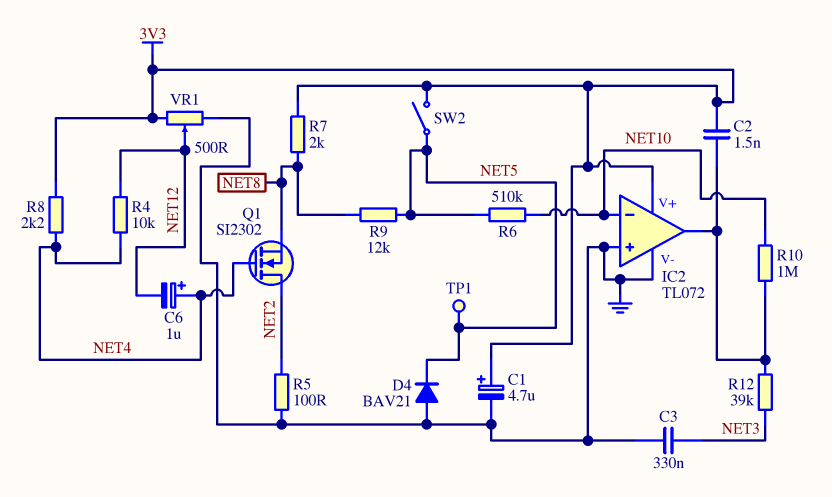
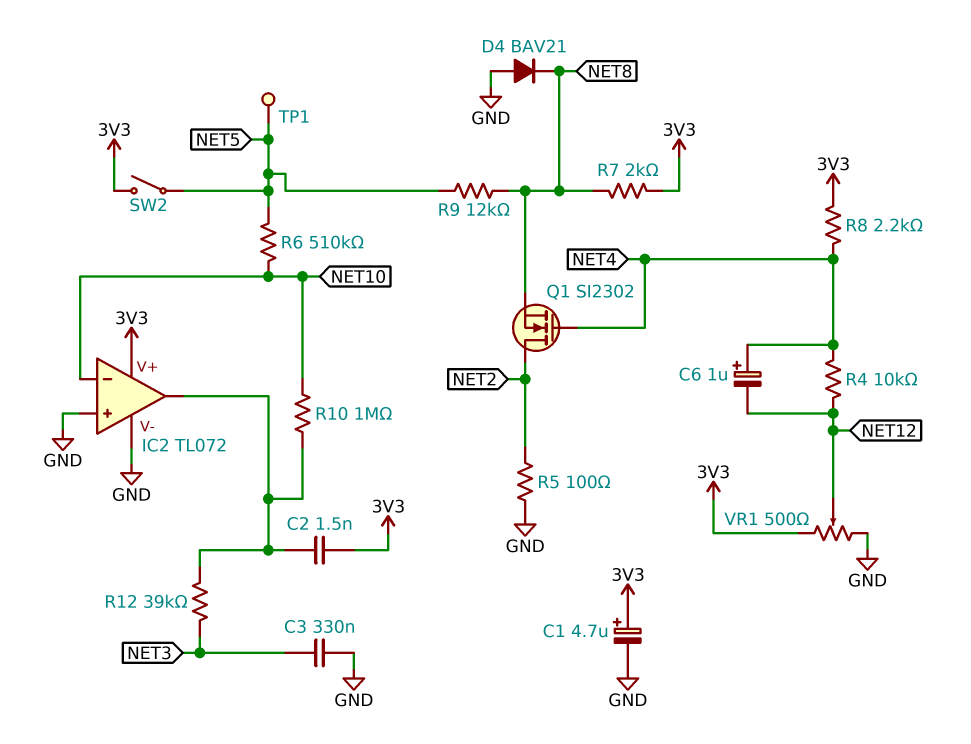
D4: diode BAV21 (A GND, K NET5) -> diode BAV21 (A GND, K NET8)

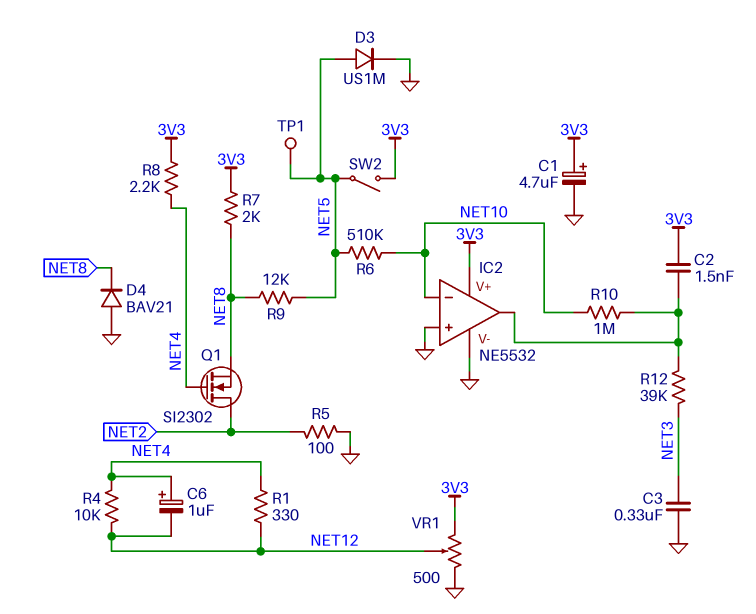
D3: none -> diode US1M (A NET5, K GND)
IC2: TL072 -> NE5532
R1: none -> 330 (NET4, NET12)

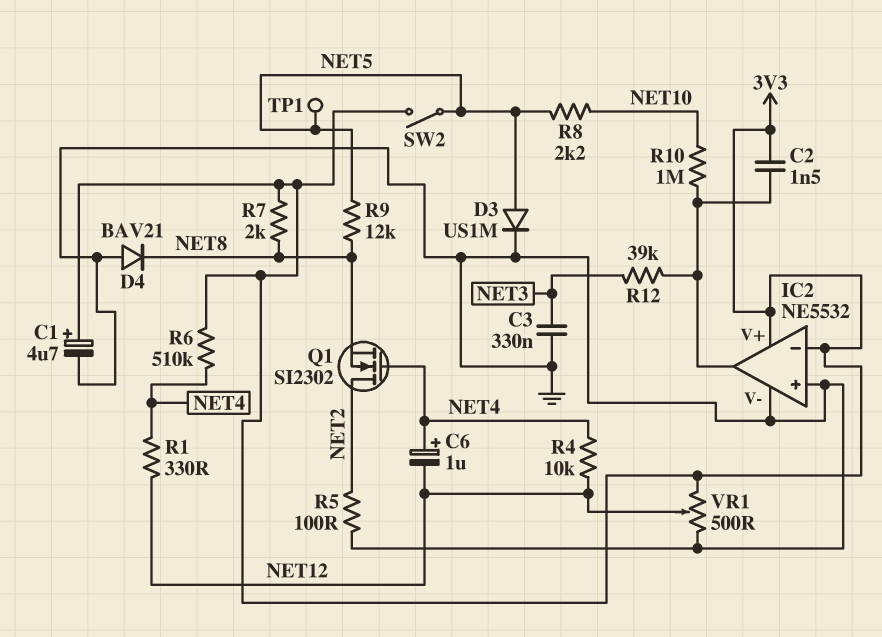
IC2 pin in-: NET10 -> 3V3
R6: 510k (NET5, NET10) -> 510k (3V3, NET4)
R8: 2.2k (3V3, NET4) -> 2.2k (NET5, NET10)

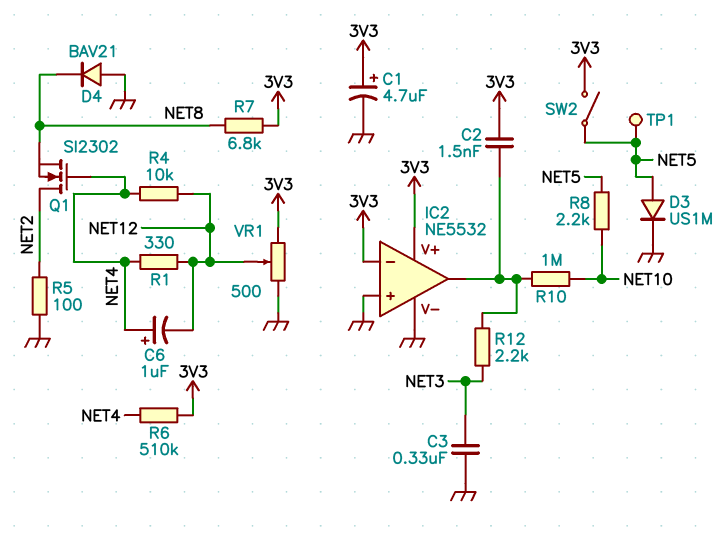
R7: 2k (3V3, NET8) -> 6.8k (3V3, NET8)
R9: 12k (NET5, NET8) -> none
R12: 39k (IC2/out, NET3) -> 2.2k (IC2/out, NET3)

